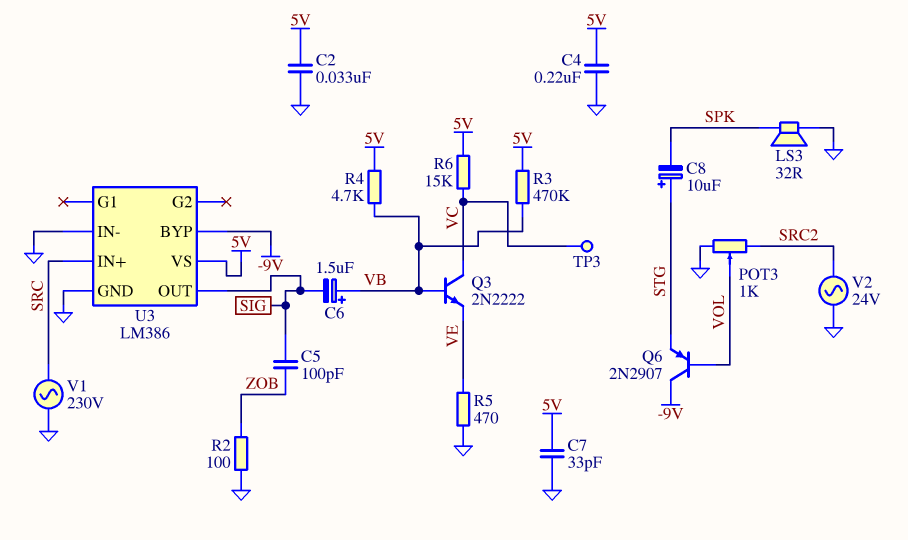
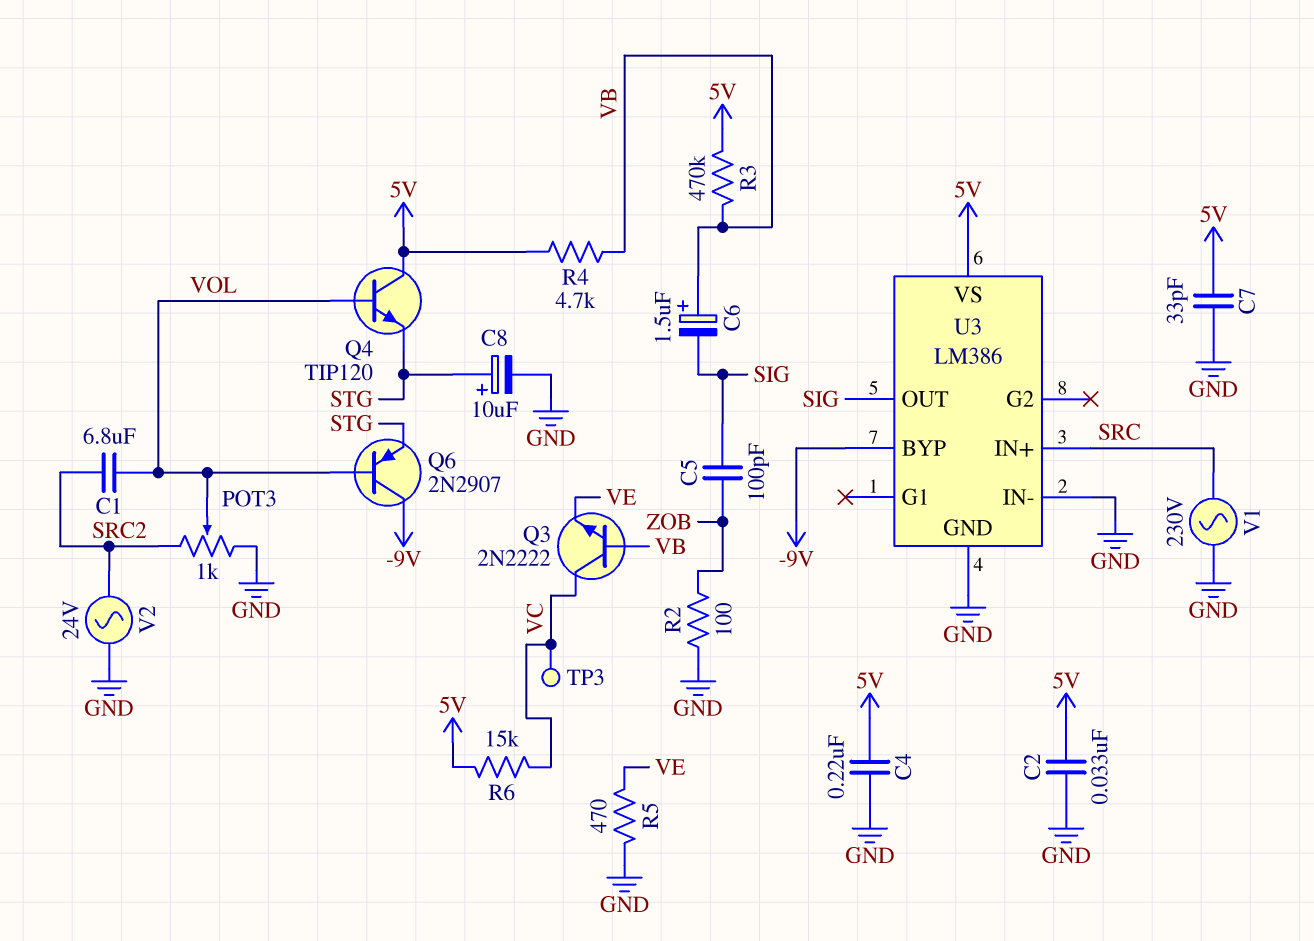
C1: none -> 6.8uF (SRC2, VOL)
C8: 10uF (plus STG, minus SPK) -> 10uF (plus STG, minus GND)
LS3: speaker 32R (GND, SPK) -> none
Q4: none -> NPN TIP120 (B VOL, C 5V, E STG)

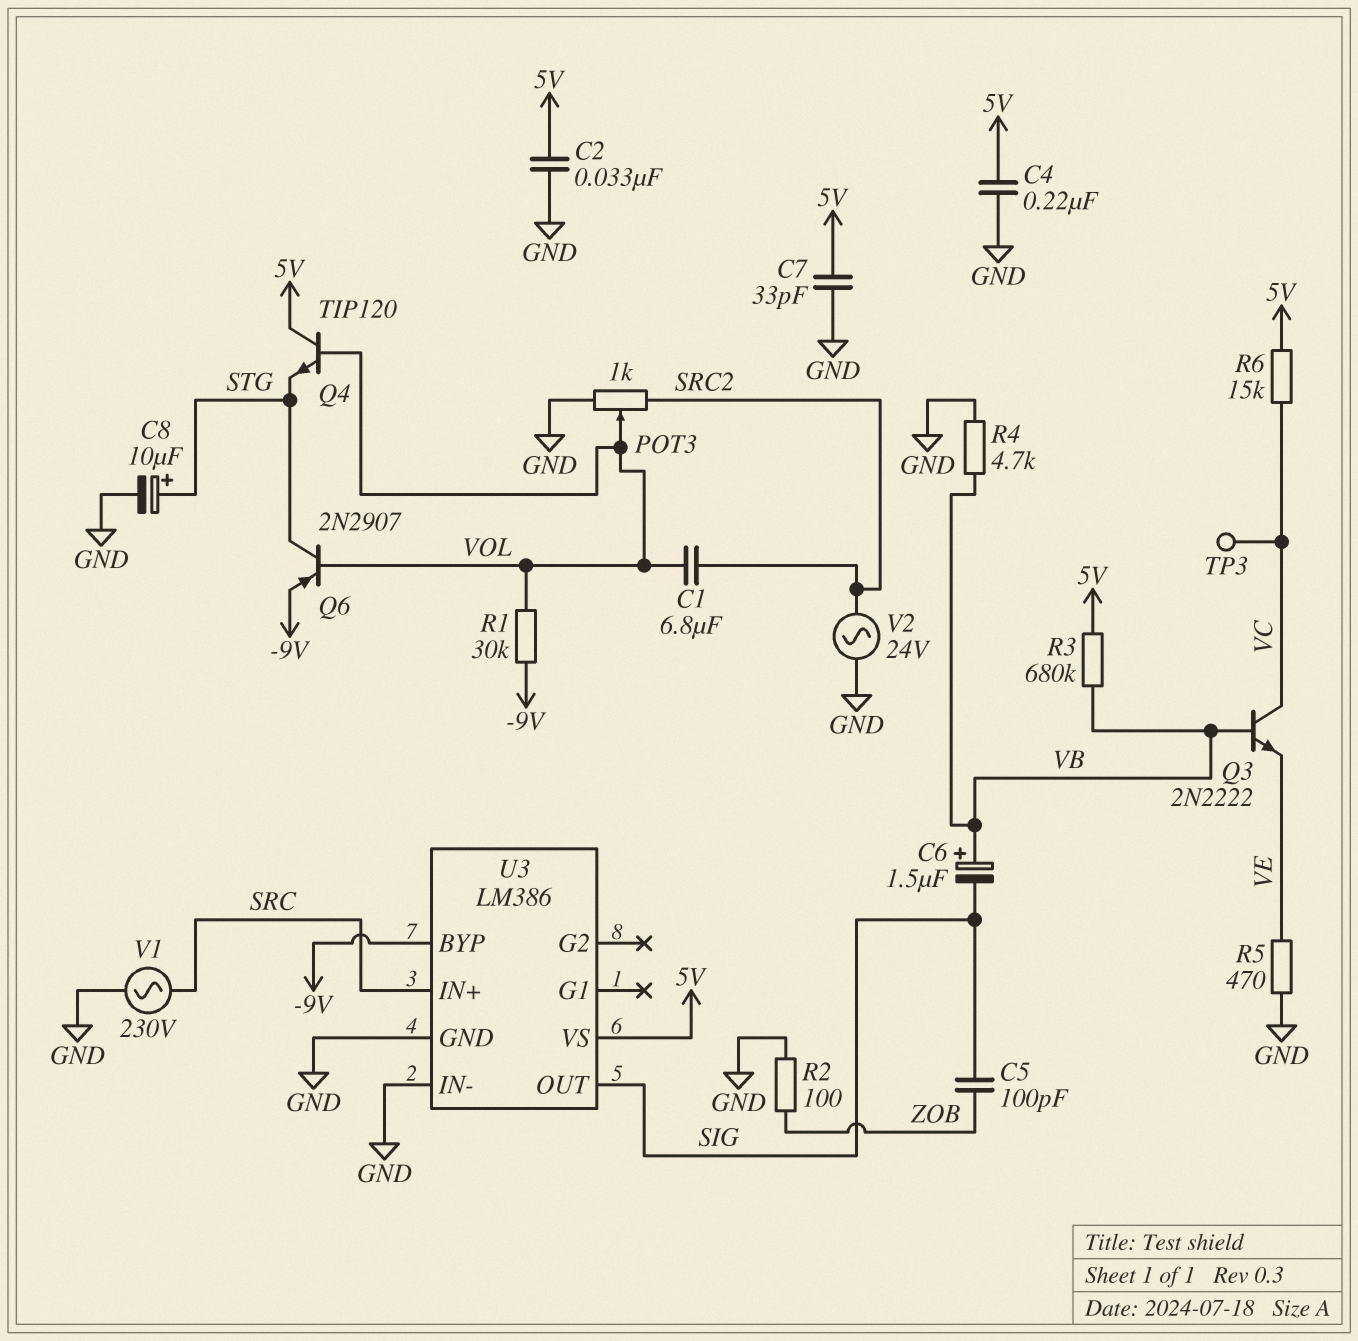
Q6: PNP 2N2907 (B VOL, C -9V, E STG) -> PNP 2N2907 (B VOL, C STG, E -9V)
R1: none -> 30k (-9V, VOL)
R3: 470k (5V, VB) -> 680k (5V, VB)
R4: 4.7k (5V, VB) -> 4.7k (GND, VB)

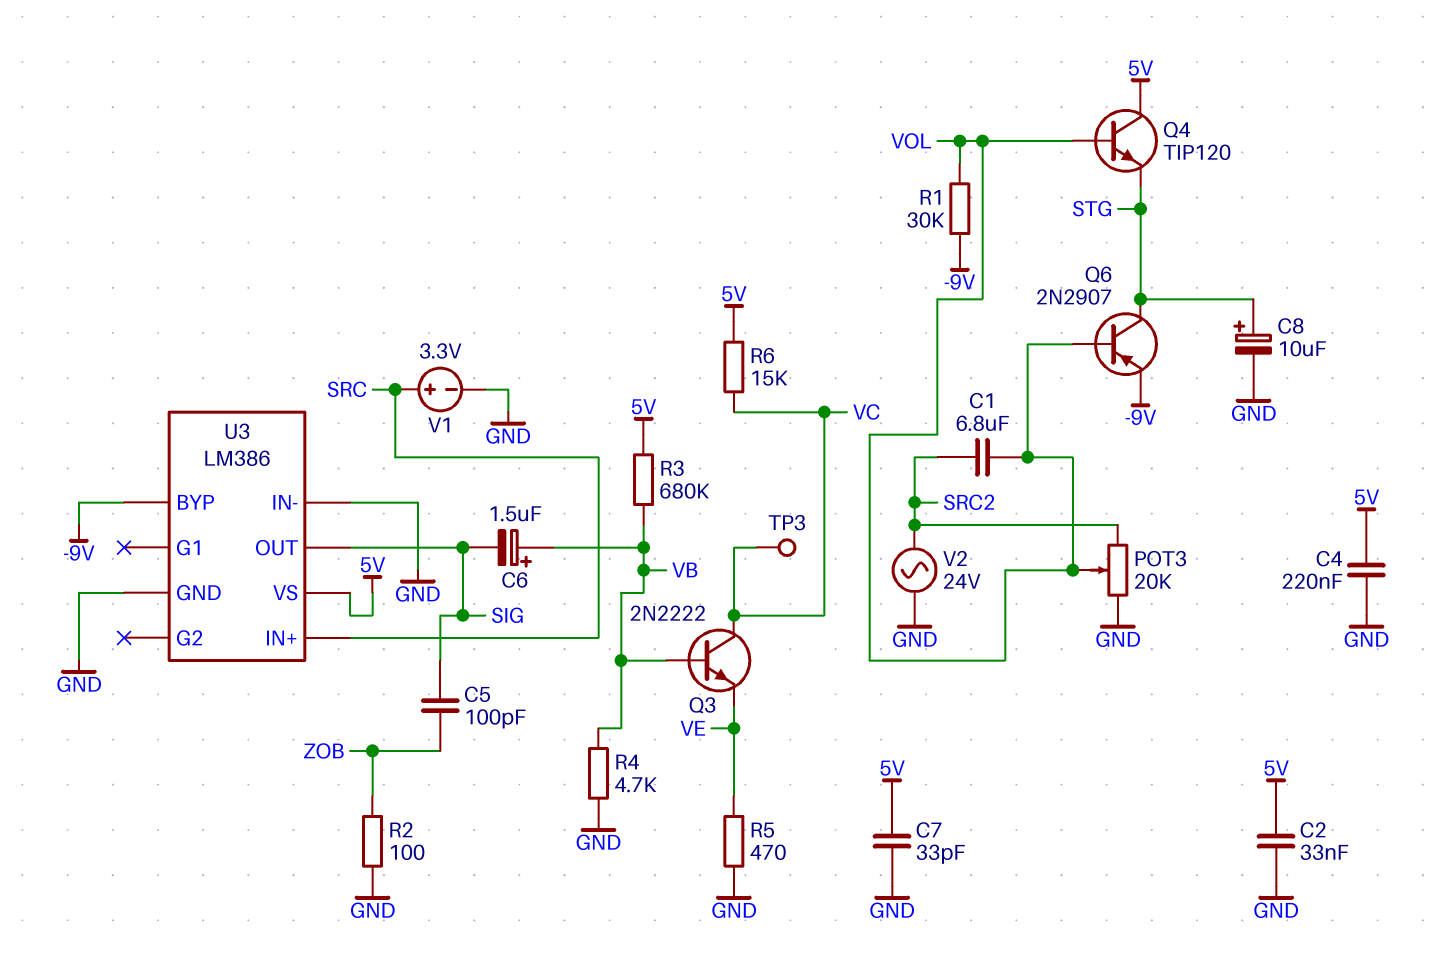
POT3: 1k (GND, SRC2, wiper VOL) -> 20k (GND, SRC2, wiper VOL)
V1: AC 230V (GND, SRC) -> 3.3V (plus SRC, minus GND)

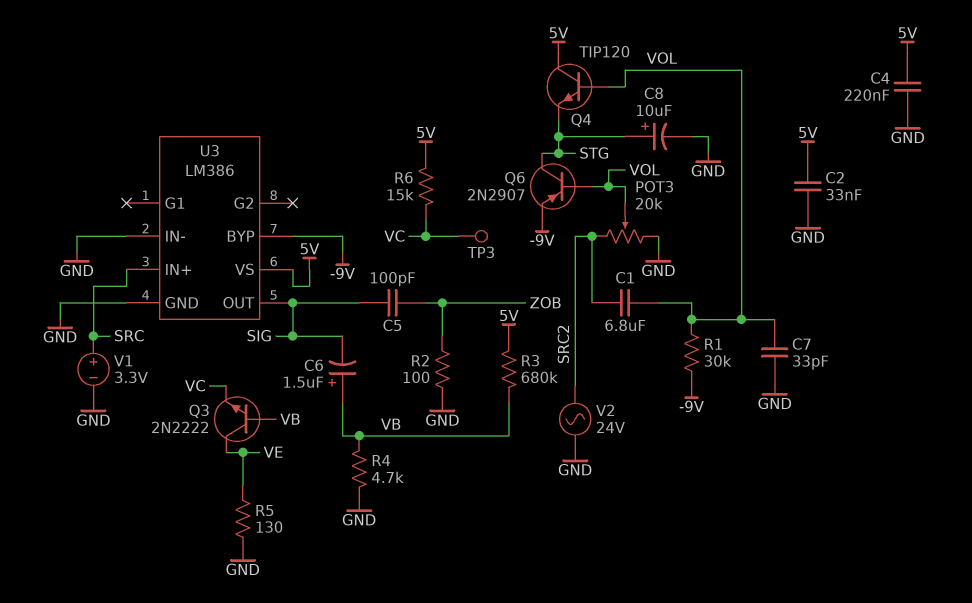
C7: 33pF (5V, GND) -> 33pF (GND, VOL)
Q3: NPN 2N2222 (B VB, C VC, E VE) -> NPN 2N2222 (B VB, C VE, E VC)
R5: 470 (GND, VE) -> 130 (GND, VE)

